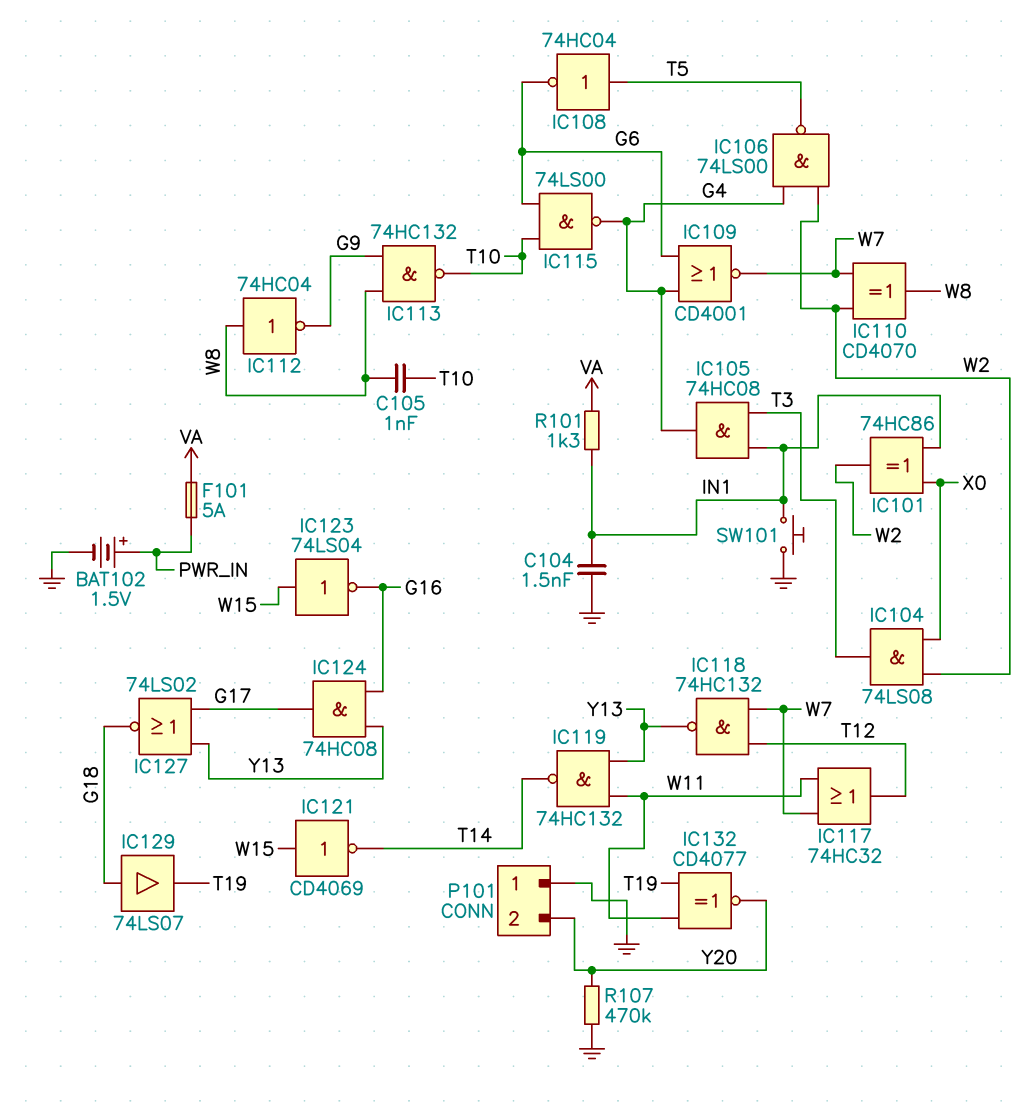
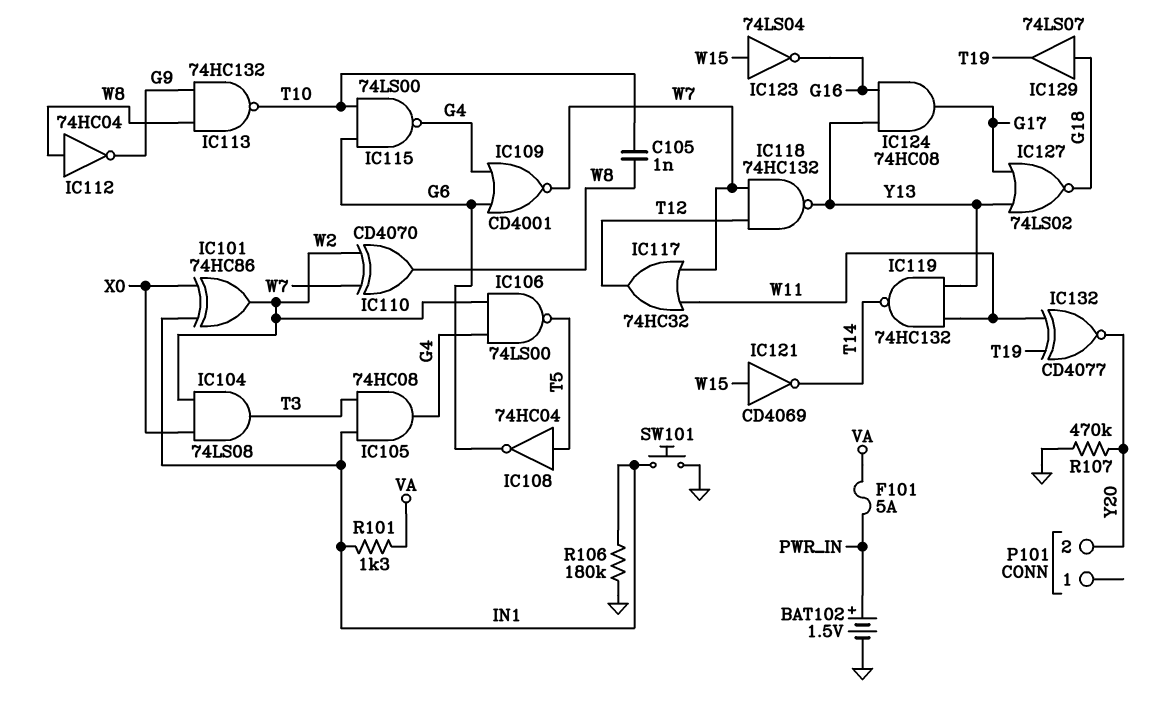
C104: 1.5nF (GND, IN1) -> none
P101 pin 1: GND -> none
R106: none -> 180k (GND, IN1)

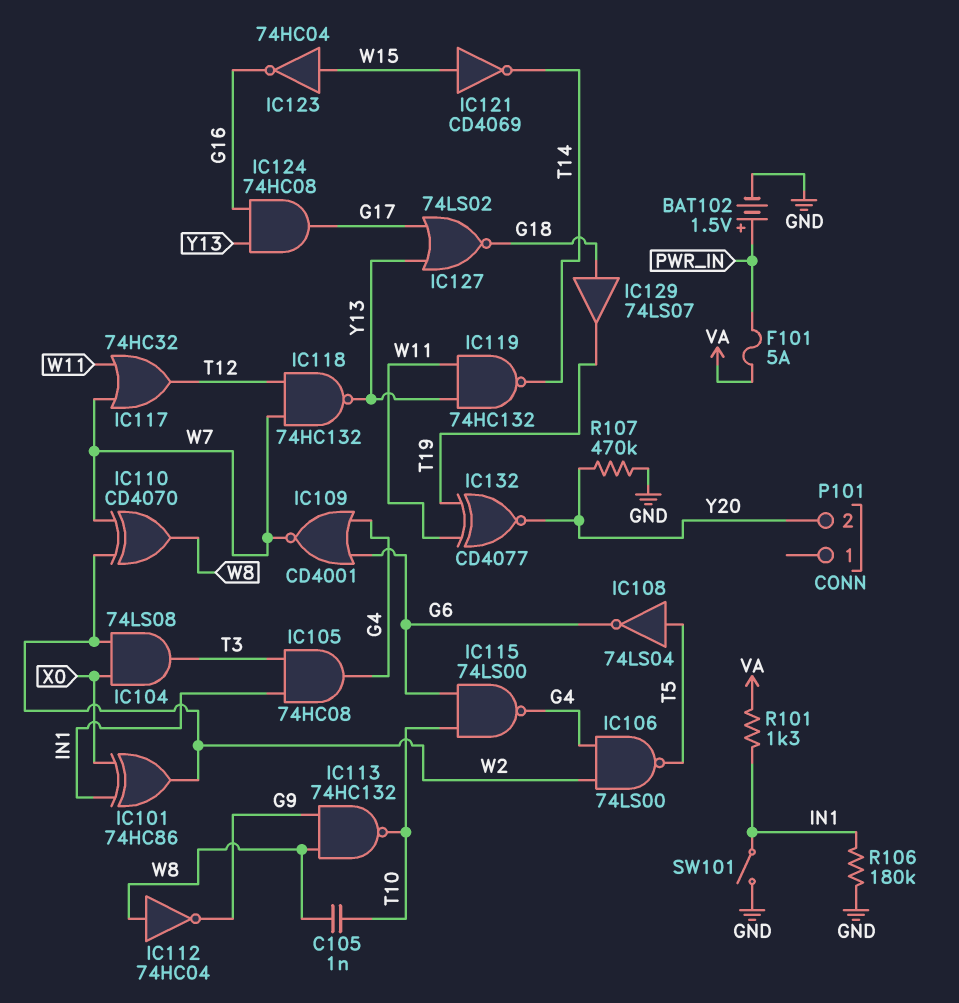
IC108: NOT 74HC04 (in T5, out G6) -> NOT 74LS04 (in T5, out G6)
IC123: NOT 74LS04 (in W15, out G16) -> NOT 74HC04 (in W15, out G16)
SW101: button (GND, IN1) -> switch (GND, IN1)

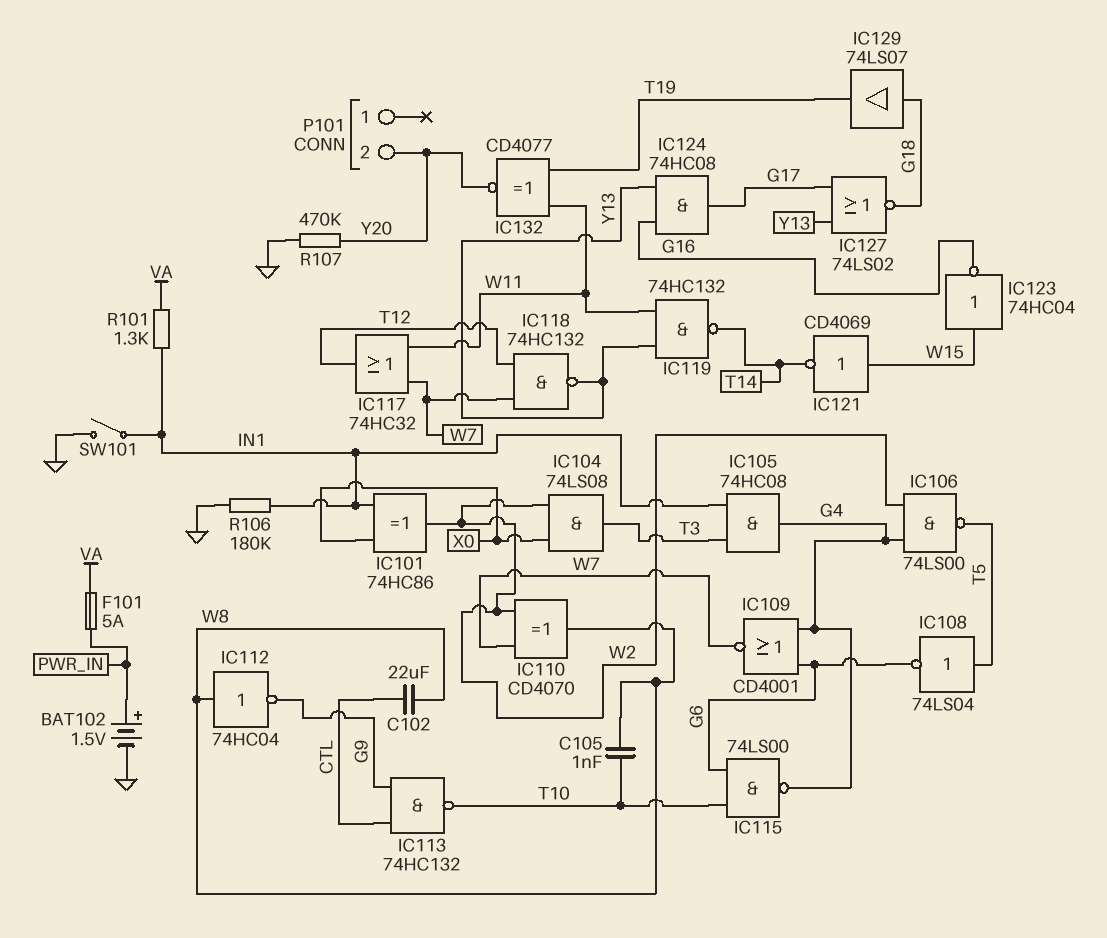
C102: none -> 22uF (CTL, W8)
IC113: NAND 74HC132 (in G9, in W8, out T10) -> NAND 74HC132 (in CTL, in G9, out T10)

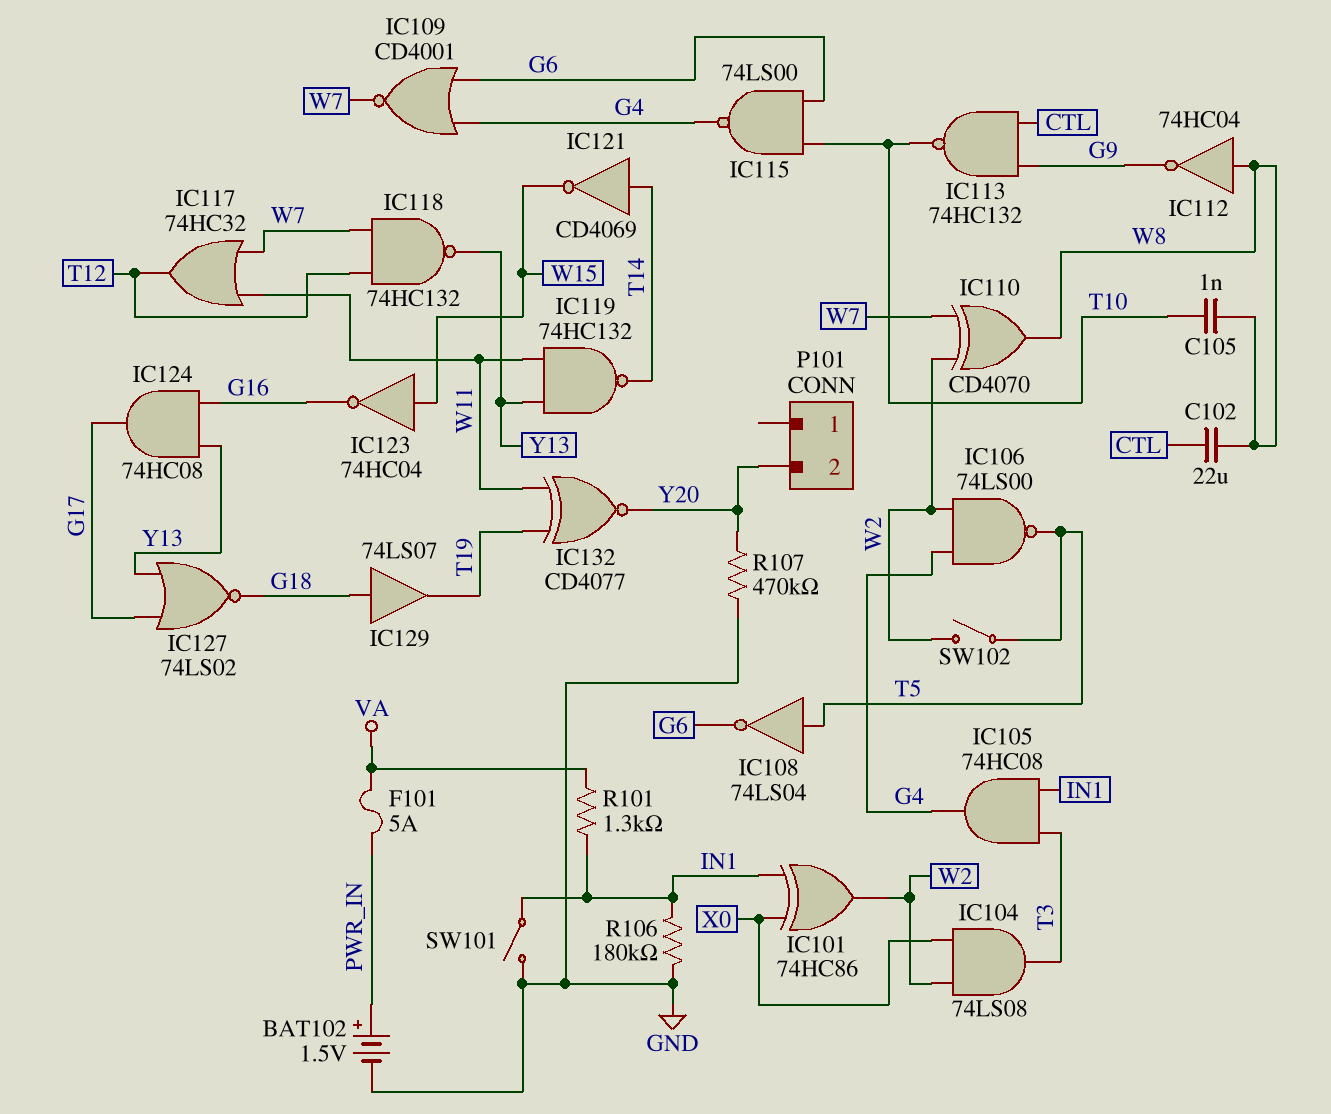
IC121: NOT CD4069 (in W15, out T14) -> NOT CD4069 (in T14, out W15)
SW102: none -> switch (T5, W2)

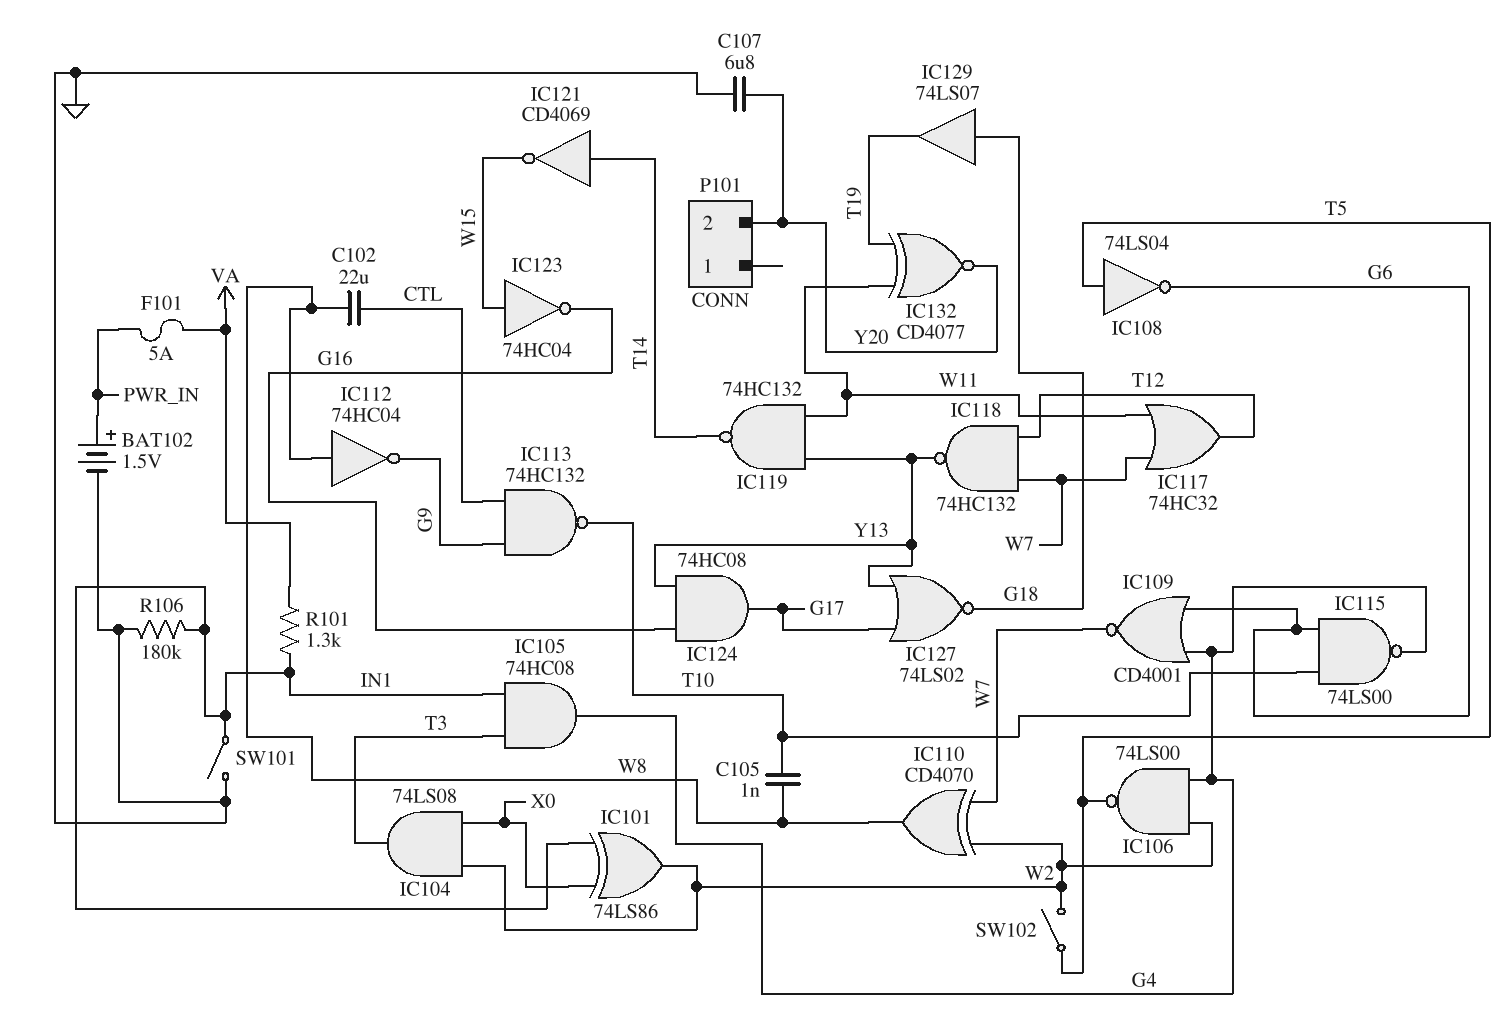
C107: none -> 6.8uF (GND, Y20)
IC101: XOR 74HC86 (in IN1, in X0, out W2) -> XOR 74LS86 (in IN1, in X0, out W2)
R107: 470k (GND, Y20) -> none

